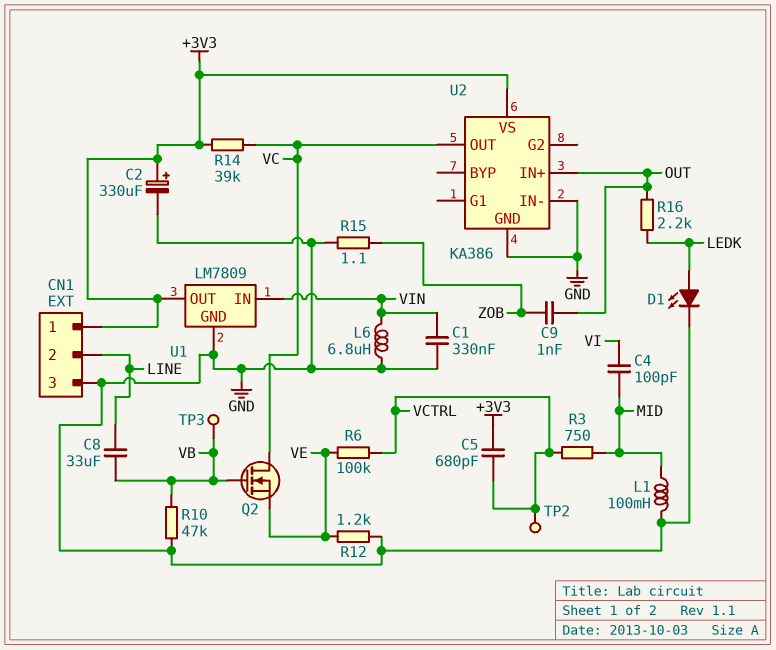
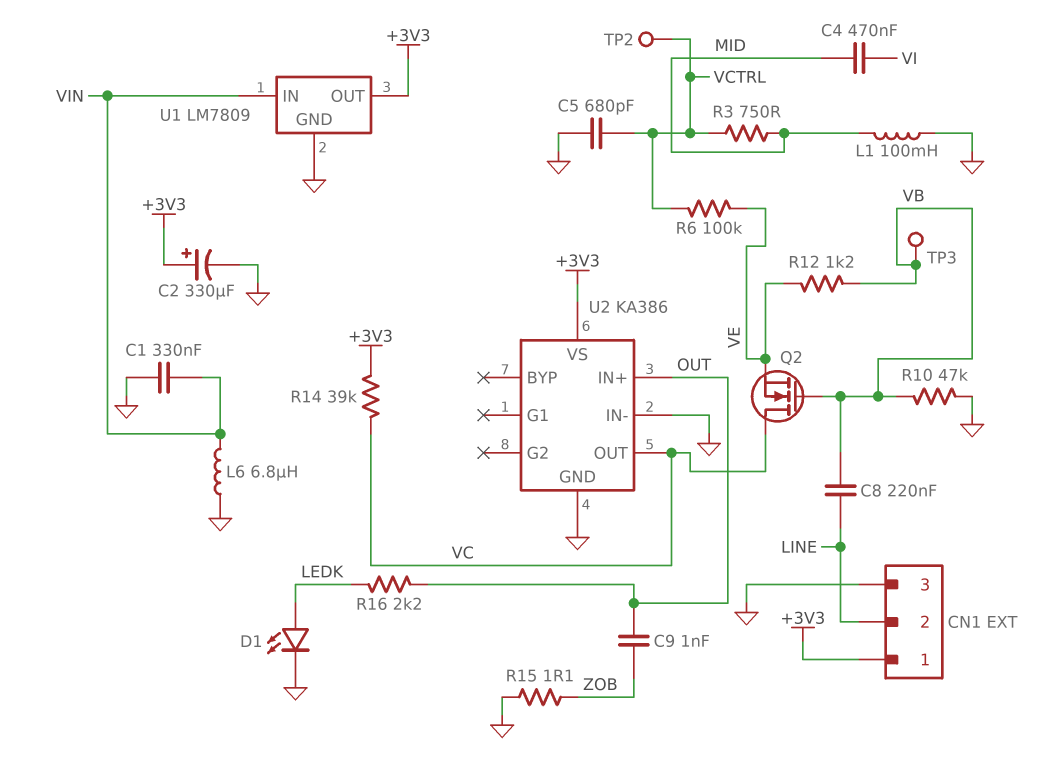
C4: 100pF (MID, VI) -> 470nF (MID, VI)
C5: 680pF (+3V3, VCTRL) -> 680pF (GND, VCTRL)
C8: 33uF (LINE, VB) -> 220nF (LINE, VB)
R12: 1.2k (GND, VE) -> 1.2k (VB, VE)

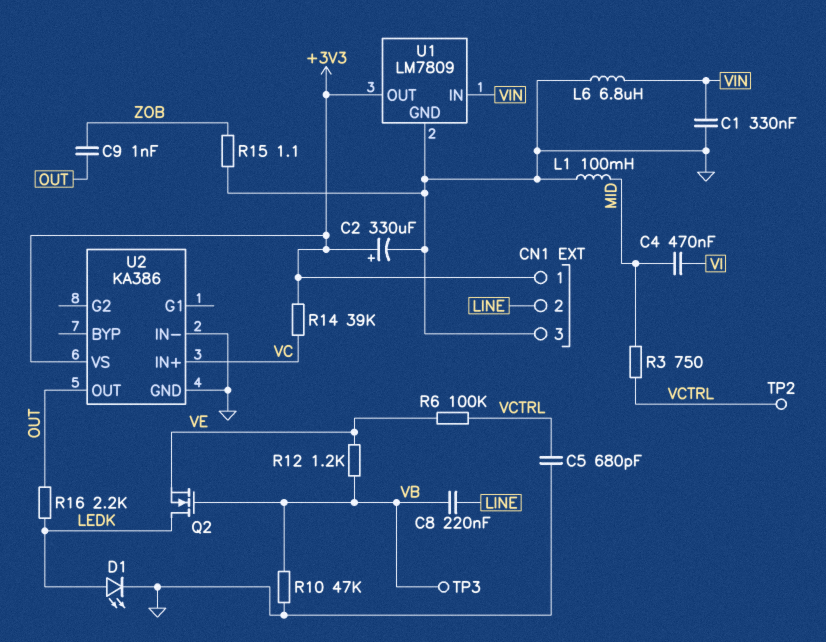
Q2: NMOS (G VB, D VC, S VE) -> NMOS (G VB, D LEDK, S VE)
U2 pin IN+: OUT -> VC
U2 pin OUT: VC -> OUT

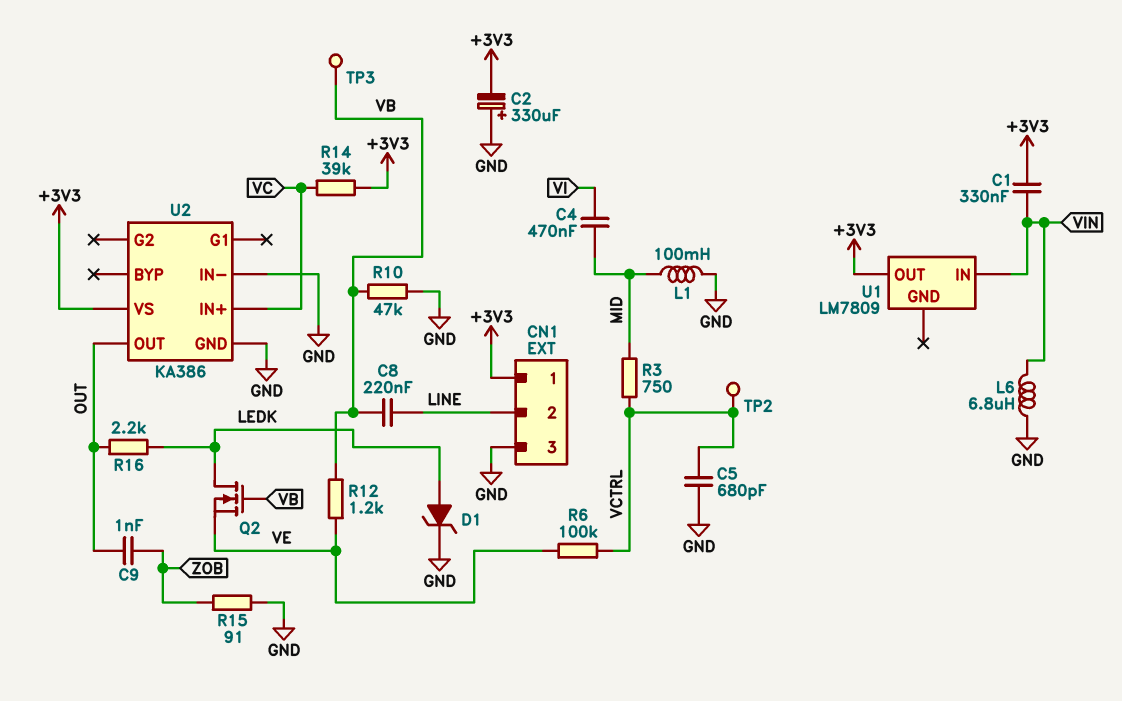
C1: 330nF (GND, VIN) -> 330nF (+3V3, VIN)
C2: 330uF (plus +3V3, minus GND) -> 330uF (plus GND, minus +3V3)
D1: LED (A LEDK, K GND) -> zener (A LEDK, K GND)
R15: 1.1 (GND, ZOB) -> 91 (GND, ZOB)
U1 pin GND: GND -> none

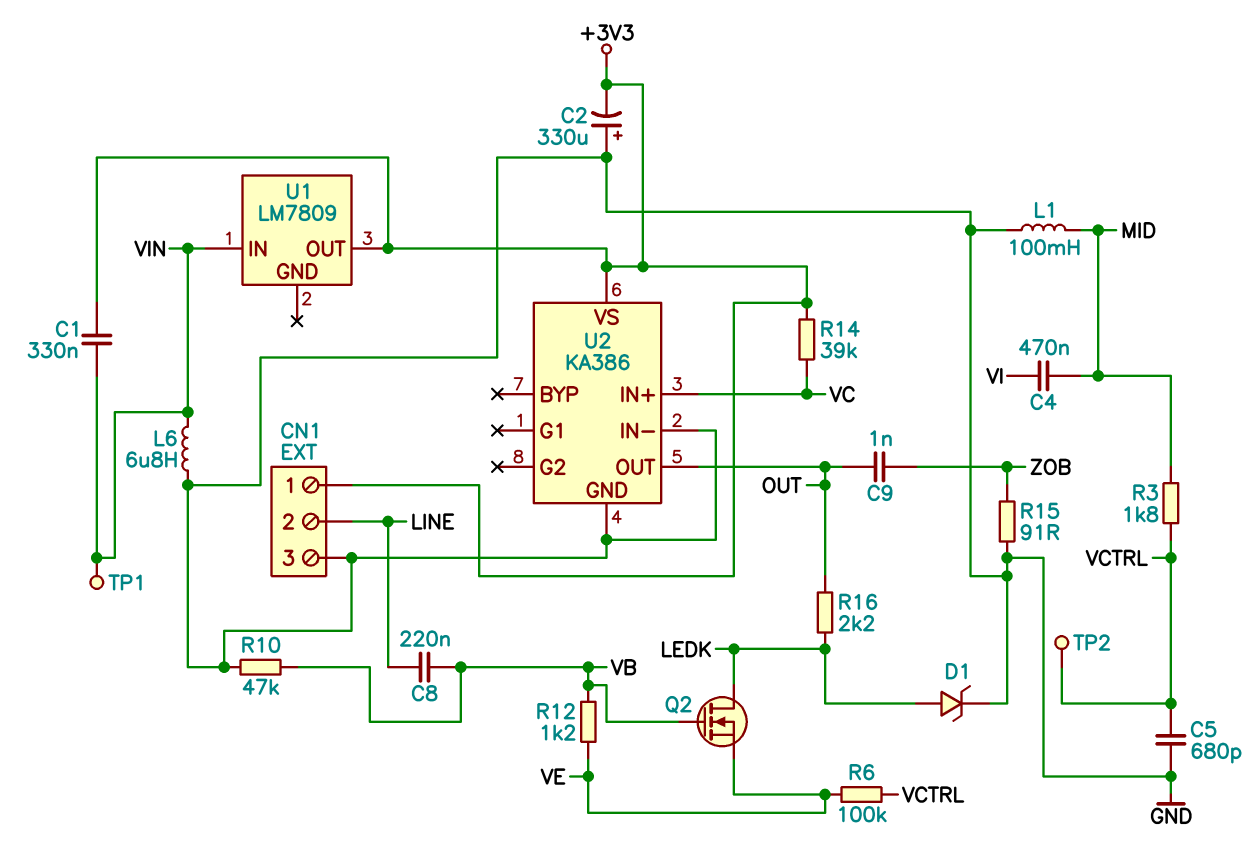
R3: 750 (MID, VCTRL) -> 1.8k (MID, VCTRL)
TP1: none -> test point (VIN)
TP3: test point (VB) -> none

